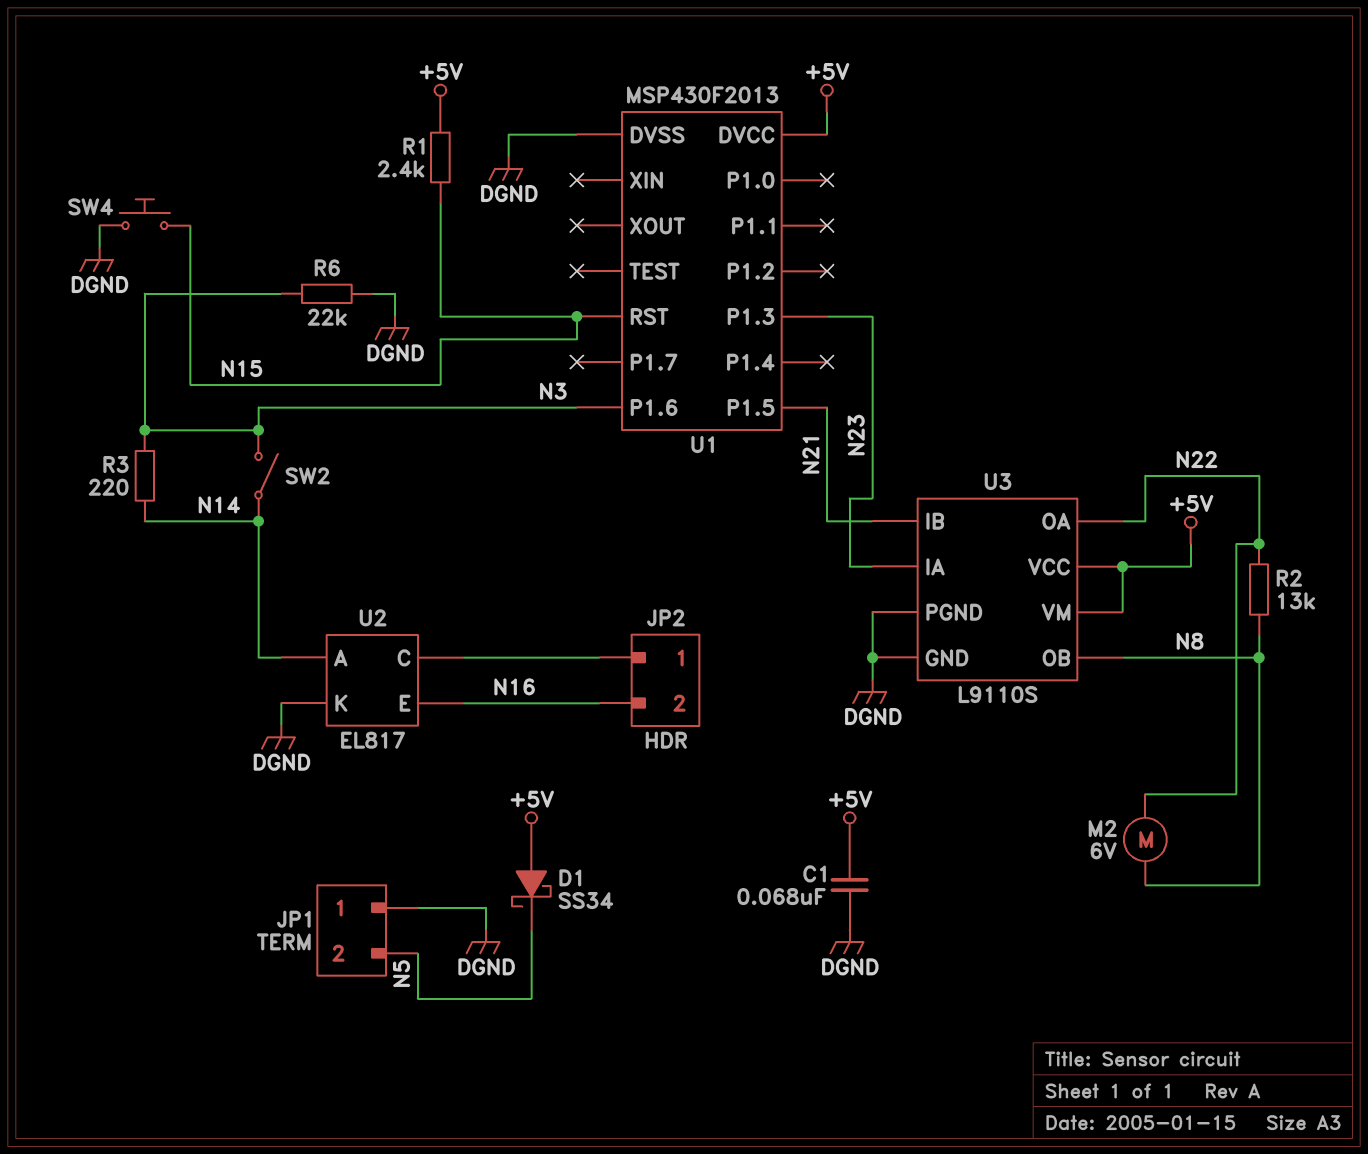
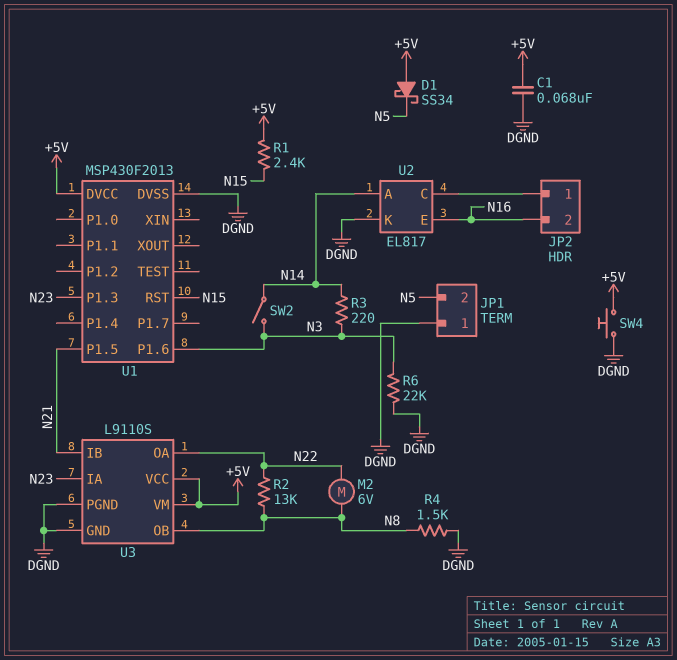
R4: none -> 1.5k (DGND, N8)
SW4: button (DGND, N15) -> button (+5V, DGND)

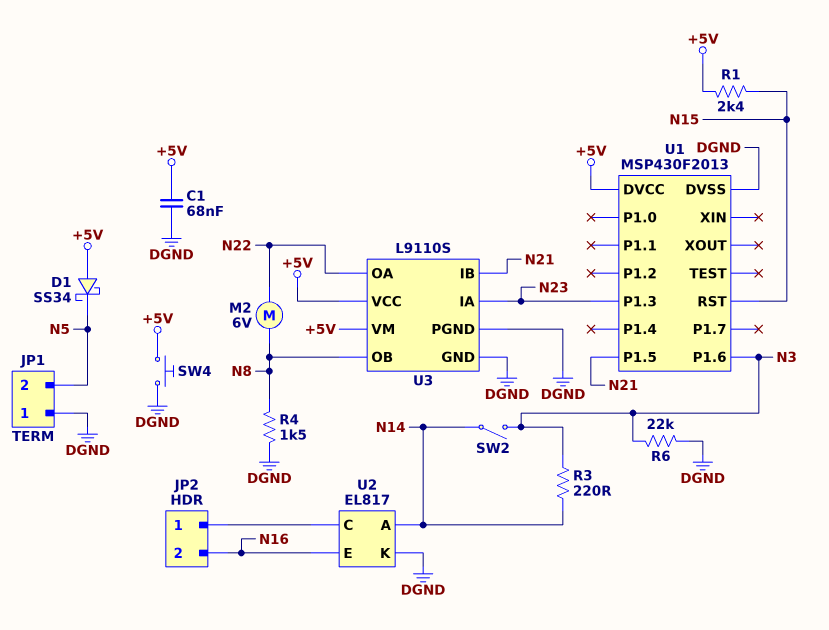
R2: 13k (N8, N22) -> none

